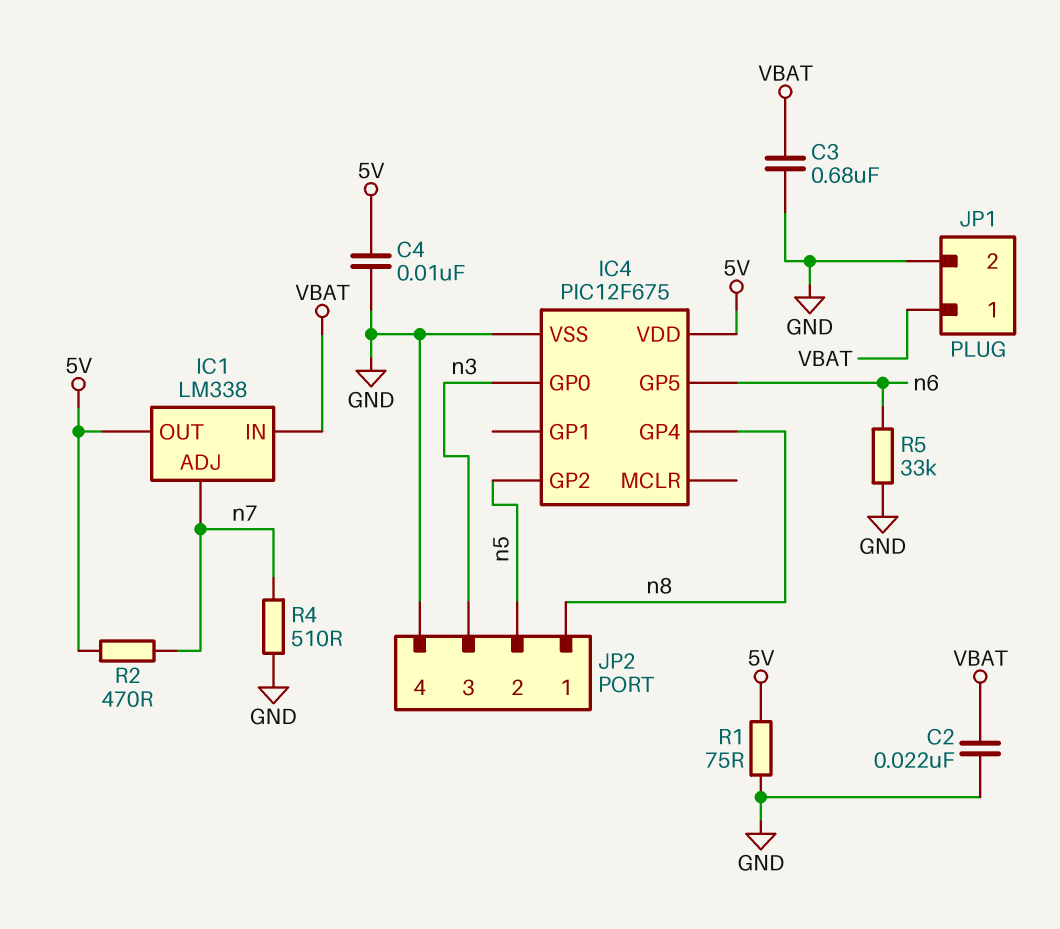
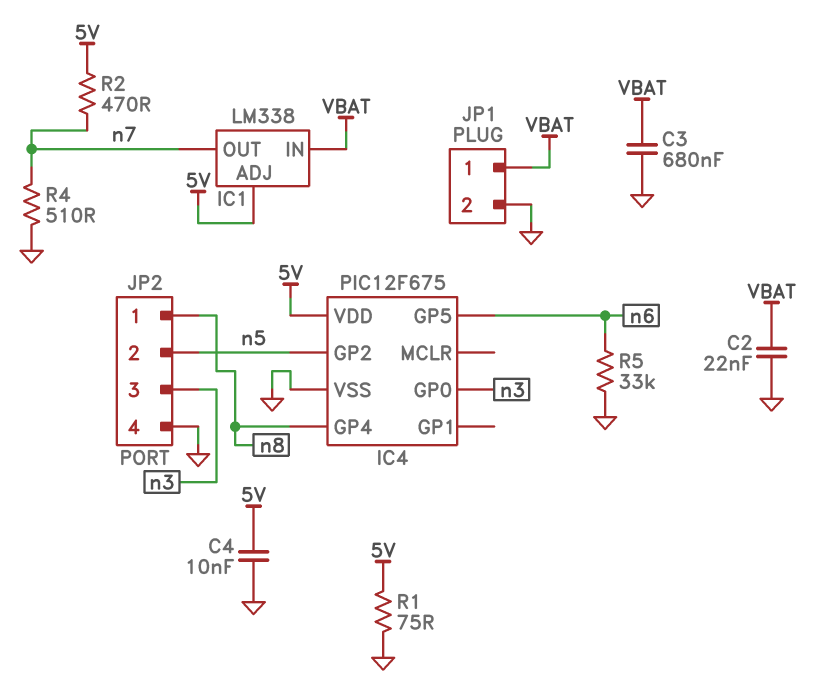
IC1 pin ADJ: n7 -> 5V
IC1 pin OUT: 5V -> n7

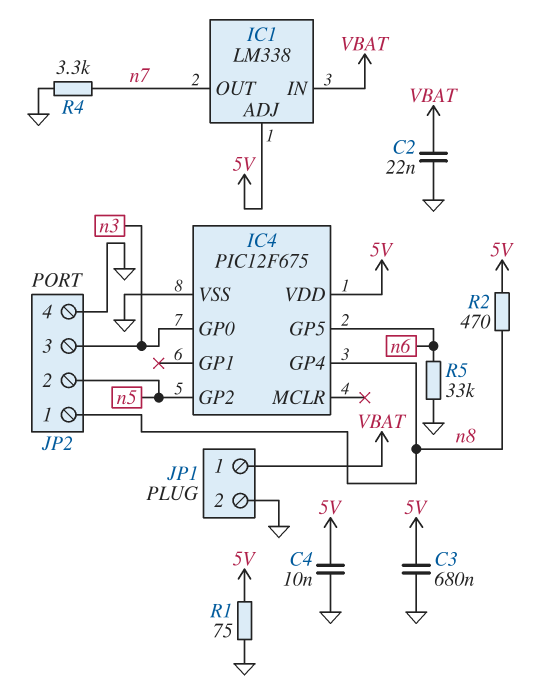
C3: 680nF (GND, VBAT) -> 680nF (5V, GND)
R2: 470 (5V, n7) -> 470 (5V, n8)
R4: 510 (GND, n7) -> 3.3k (GND, n7)

